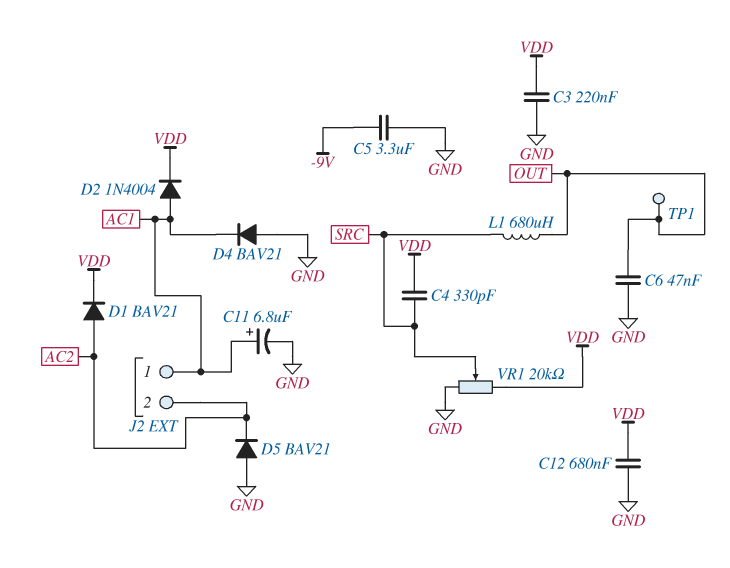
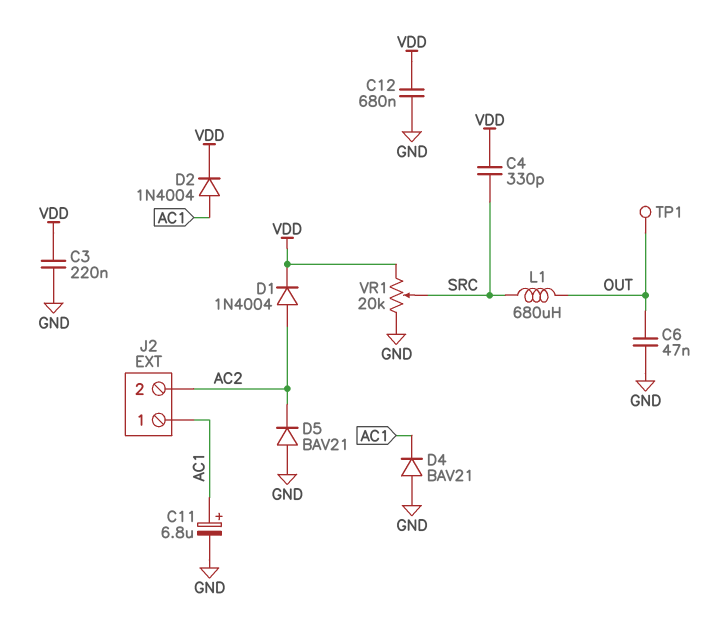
C5: 3.3uF (-9V, GND) -> none
D1: diode BAV21 (A AC2, K VDD) -> diode 1N4004 (A AC2, K VDD)

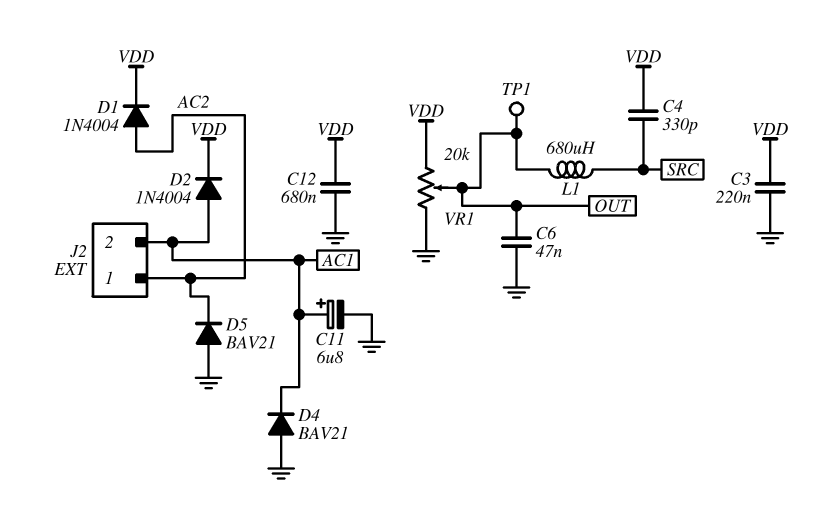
J2 pin 1: AC1 -> AC2
J2 pin 2: AC2 -> AC1
VR1: 20k (GND, VDD, wiper SRC) -> 20k (GND, VDD, wiper OUT)

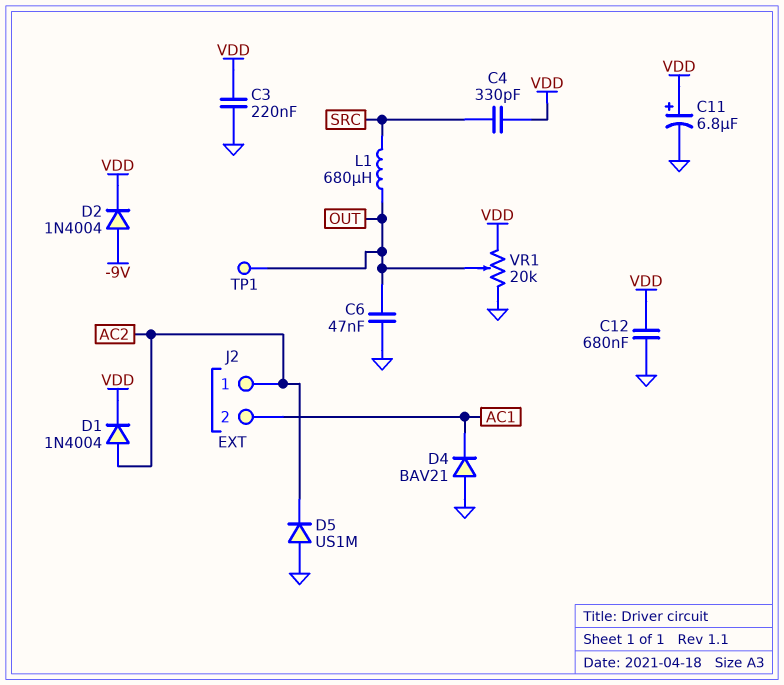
C11: 6.8uF (plus AC1, minus GND) -> 6.8uF (plus VDD, minus GND)
D2: diode 1N4004 (A AC1, K VDD) -> diode 1N4004 (A -9V, K VDD)
D5: diode BAV21 (A GND, K AC2) -> diode US1M (A GND, K AC2)

